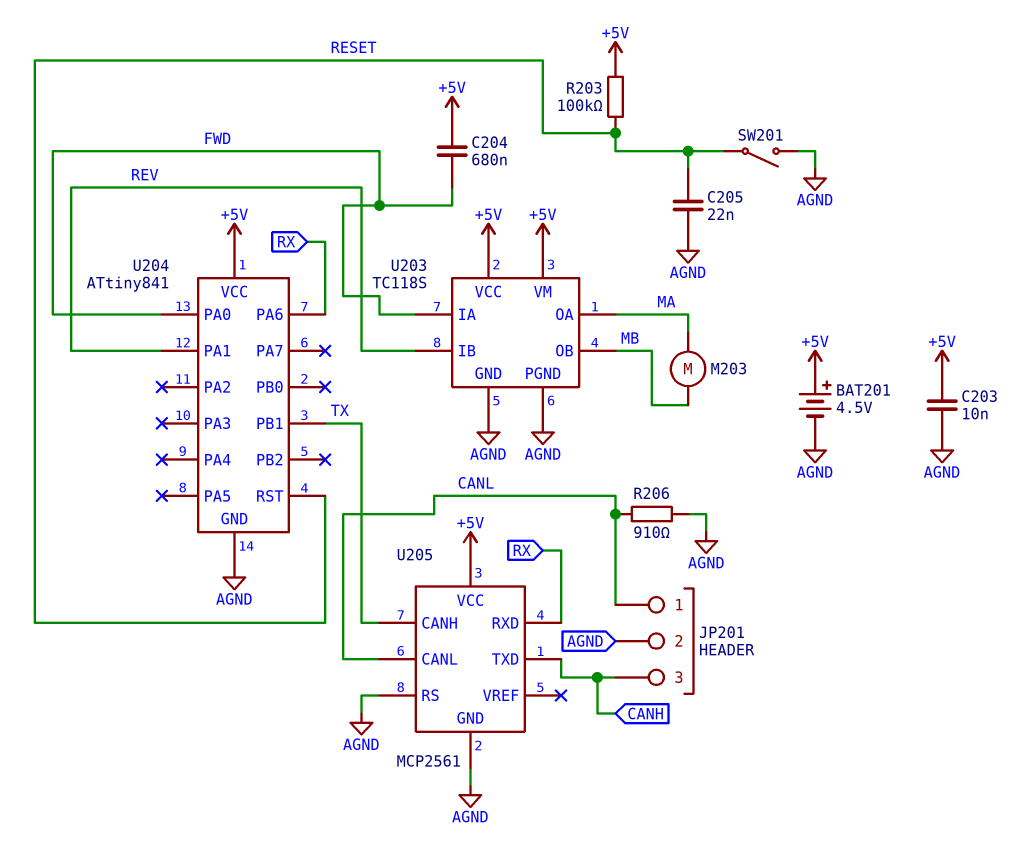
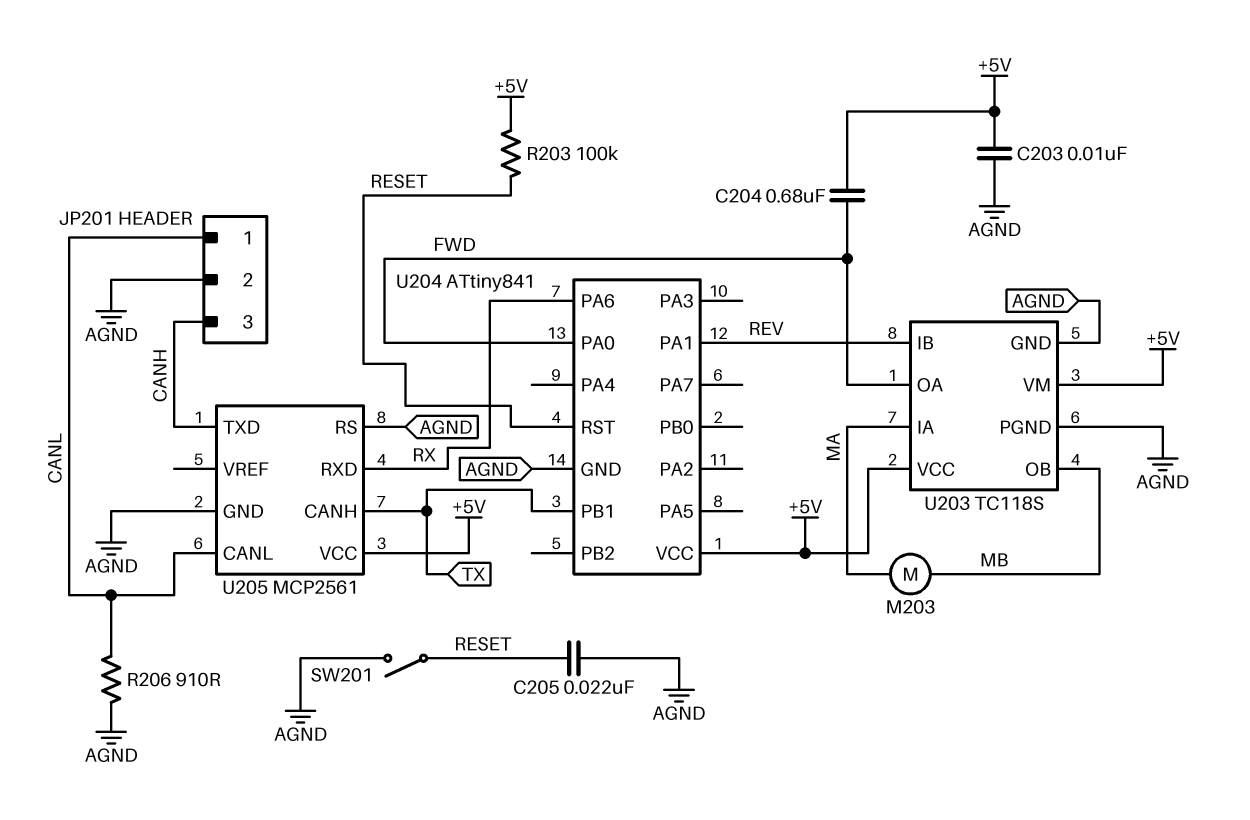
BAT201: 4.5V (plus +5V, minus AGND) -> none
U203 pin IA: FWD -> MA
U203 pin OA: MA -> FWD

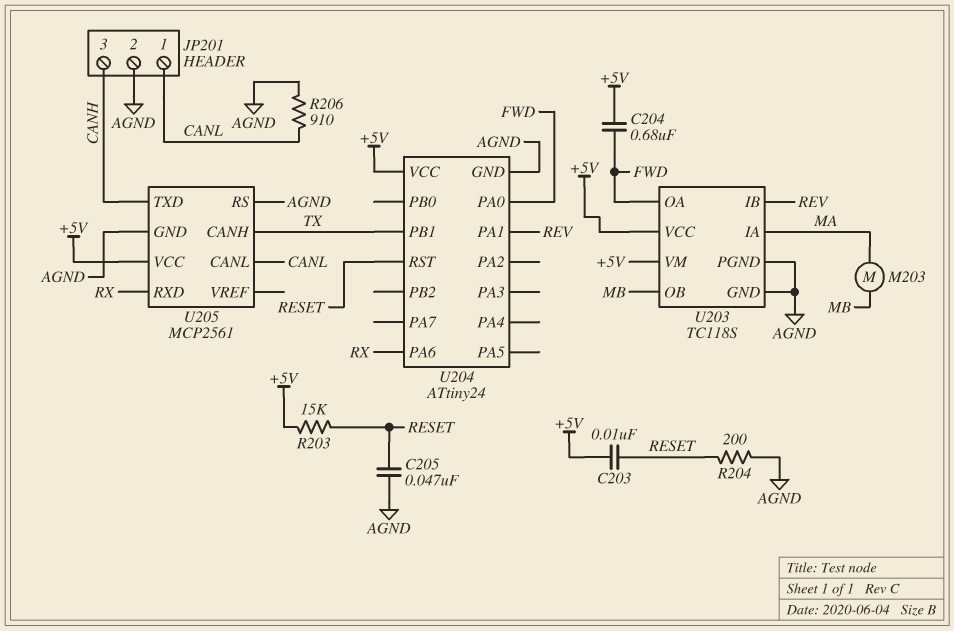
C203: 10nF (+5V, AGND) -> 10nF (+5V, RESET)
C205: 22nF (AGND, RESET) -> 47nF (AGND, RESET)
R203: 100k (+5V, RESET) -> 15k (+5V, RESET)
R204: none -> 200 (AGND, RESET)
SW201: switch (AGND, RESET) -> none
U204: ATtiny841 -> ATtiny24

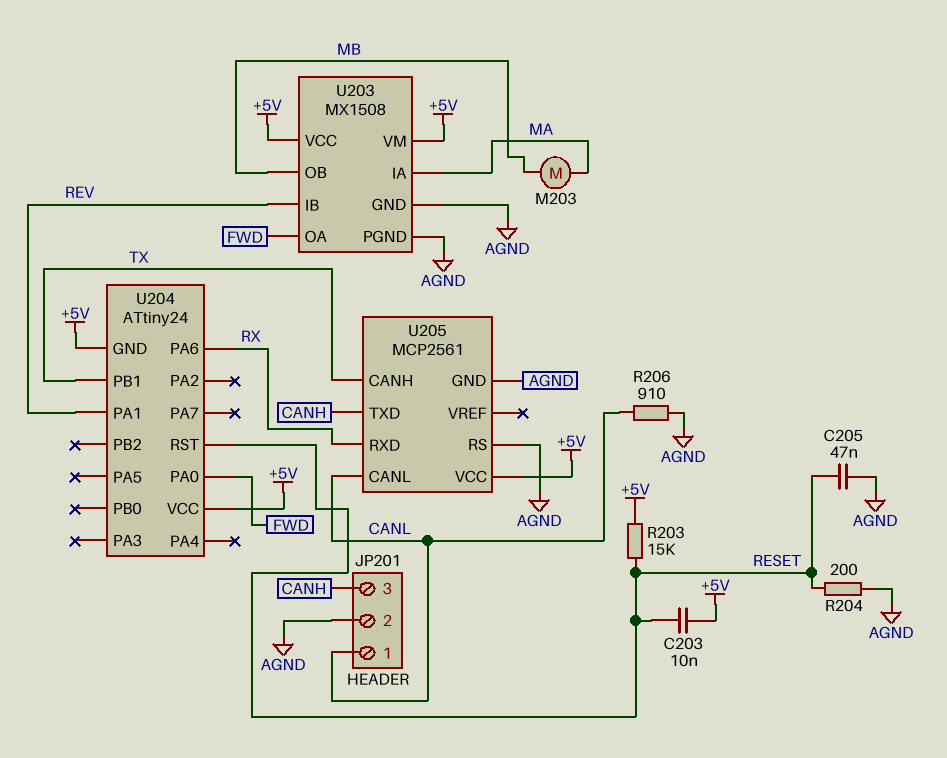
C204: 680nF (+5V, FWD) -> none
U203: TC118S -> MX1508
U204 pin GND: AGND -> +5V

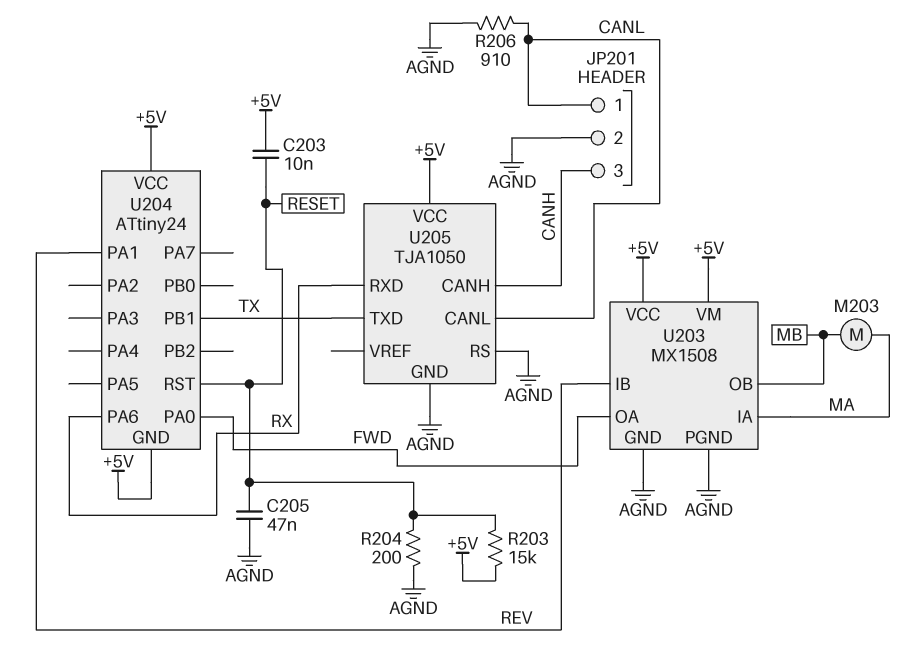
U205: MCP2561 -> TJA1050
U205 pin CANH: TX -> CANH
U205 pin TXD: CANH -> TX

